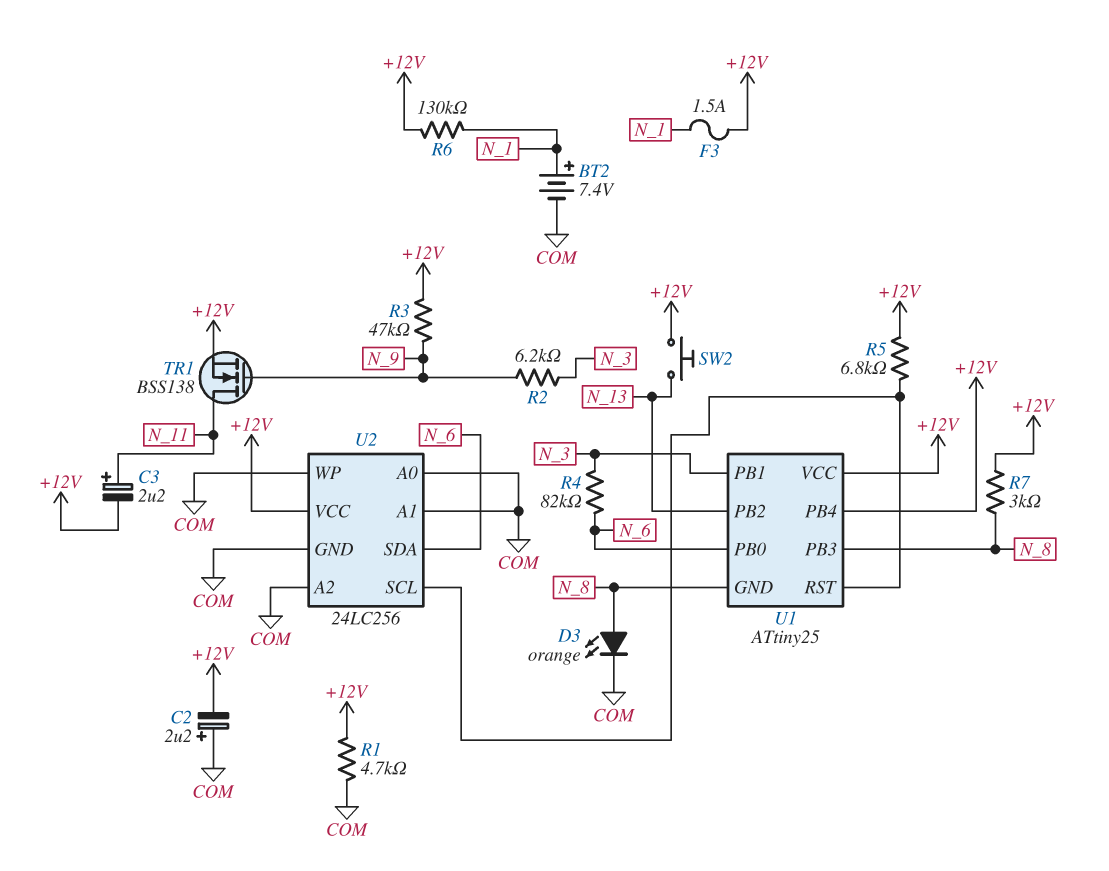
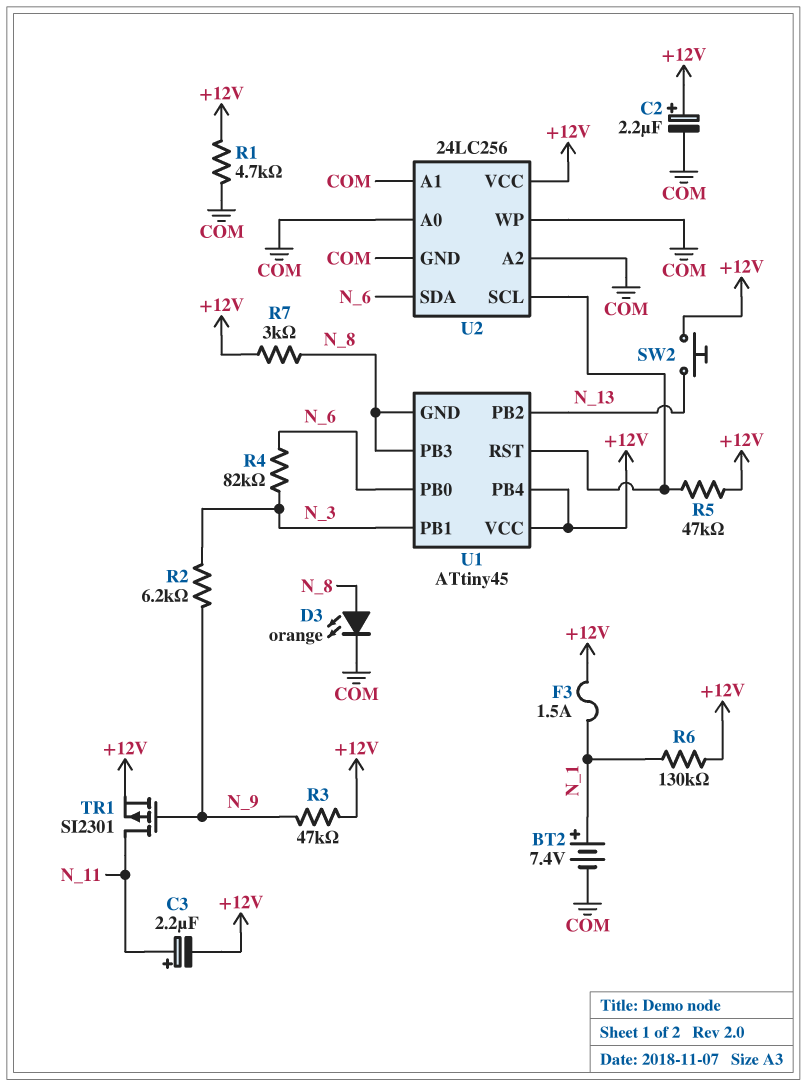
C2: 2.2uF (plus COM, minus +12V) -> 2.2uF (plus +12V, minus COM)
R5: 6.8k (+12V, U1/RST) -> 47k (+12V, U1/RST)
TR1: NMOS BSS138 (G N_9, D N_11, S +12V) -> PMOS SI2301 (G N_9, D N_11, S +12V)
U1: ATtiny25 -> ATtiny45

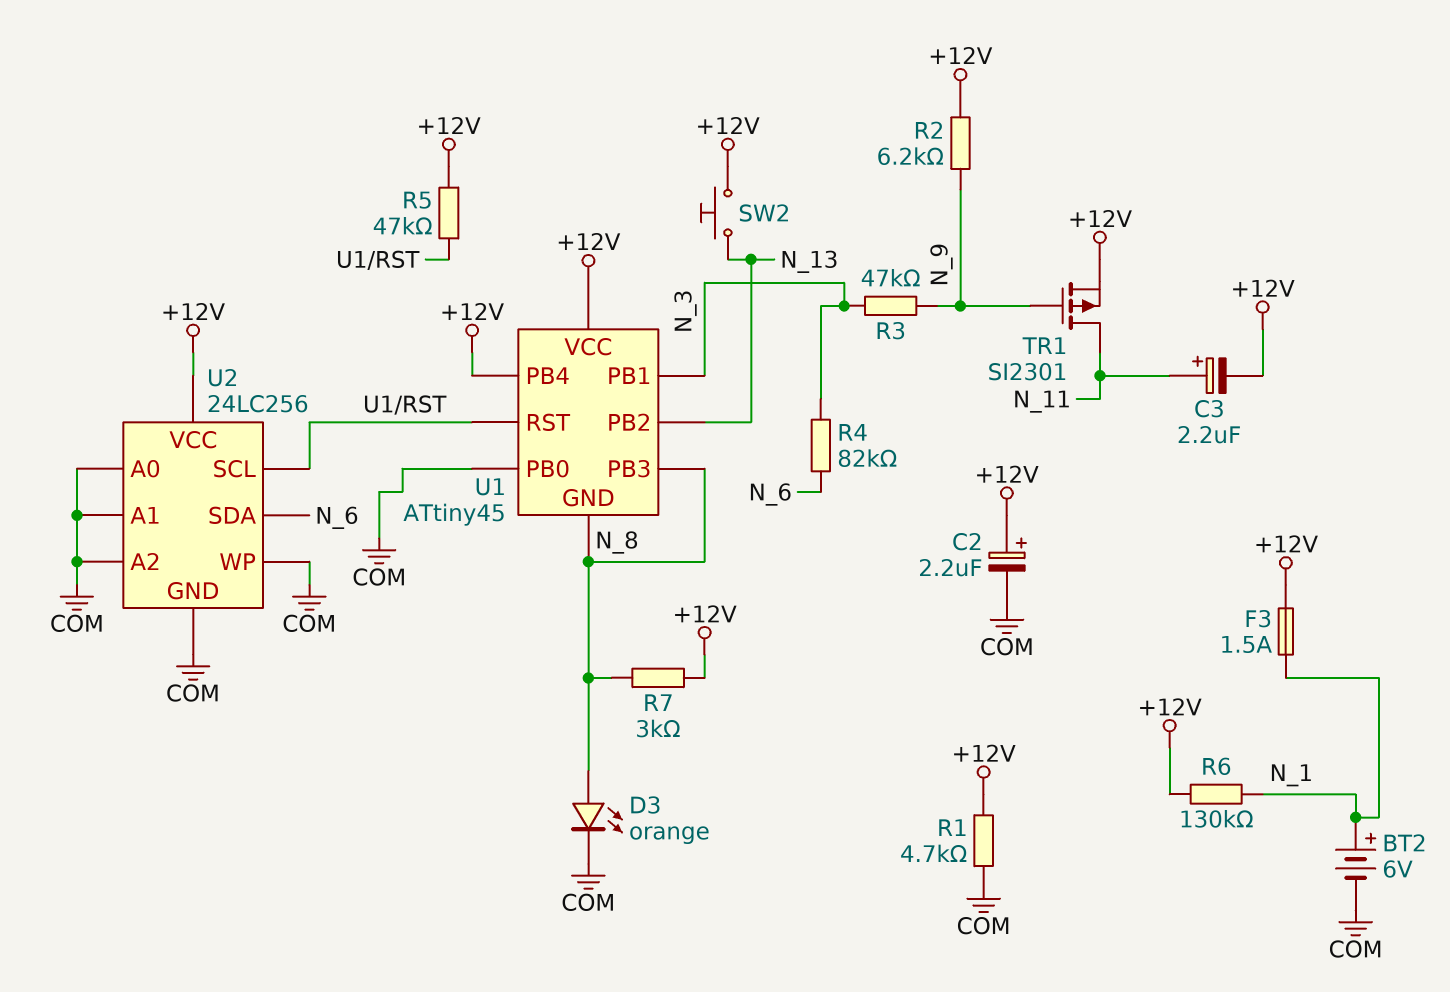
BT2: 7.4V (plus N_1, minus COM) -> 6V (plus N_1, minus COM)
R2: 6.2k (N_3, N_9) -> 6.2k (+12V, N_9)
R3: 47k (+12V, N_9) -> 47k (N_3, N_9)
U1 pin PB0: N_6 -> COM

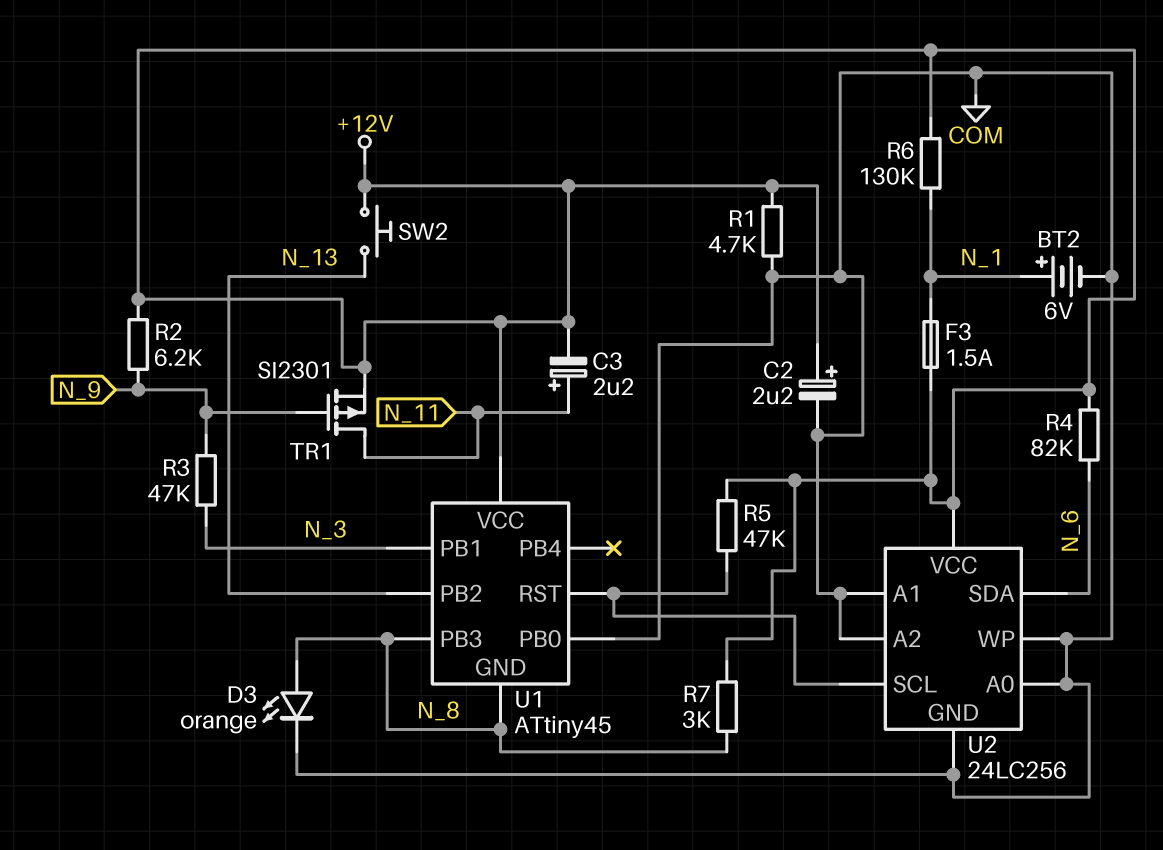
R4: 82k (N_3, N_6) -> 82k (+12V, N_6)
U1 pin PB4: +12V -> none

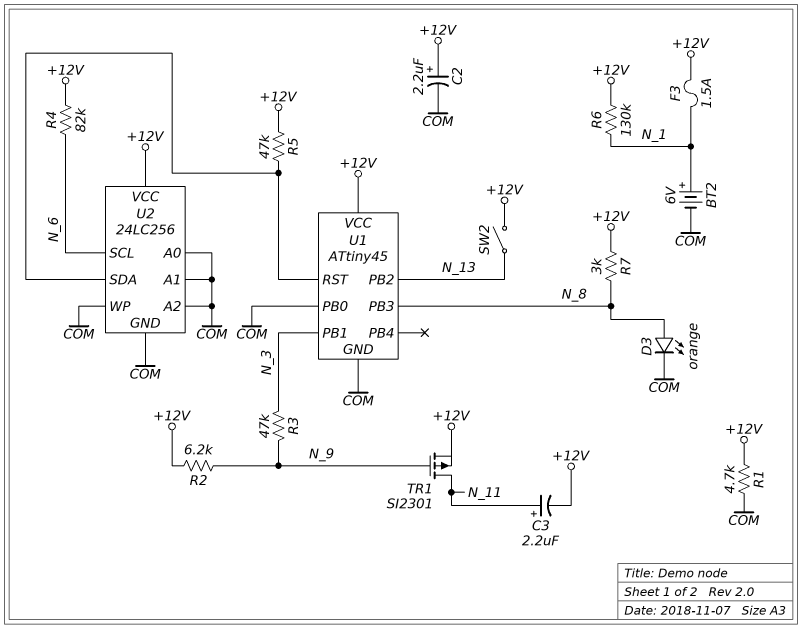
SW2: button (+12V, N_13) -> switch (+12V, N_13)
U1 pin GND: N_8 -> COM
U2 pin SCL: U1/RST -> N_6
U2 pin SDA: N_6 -> U1/RST

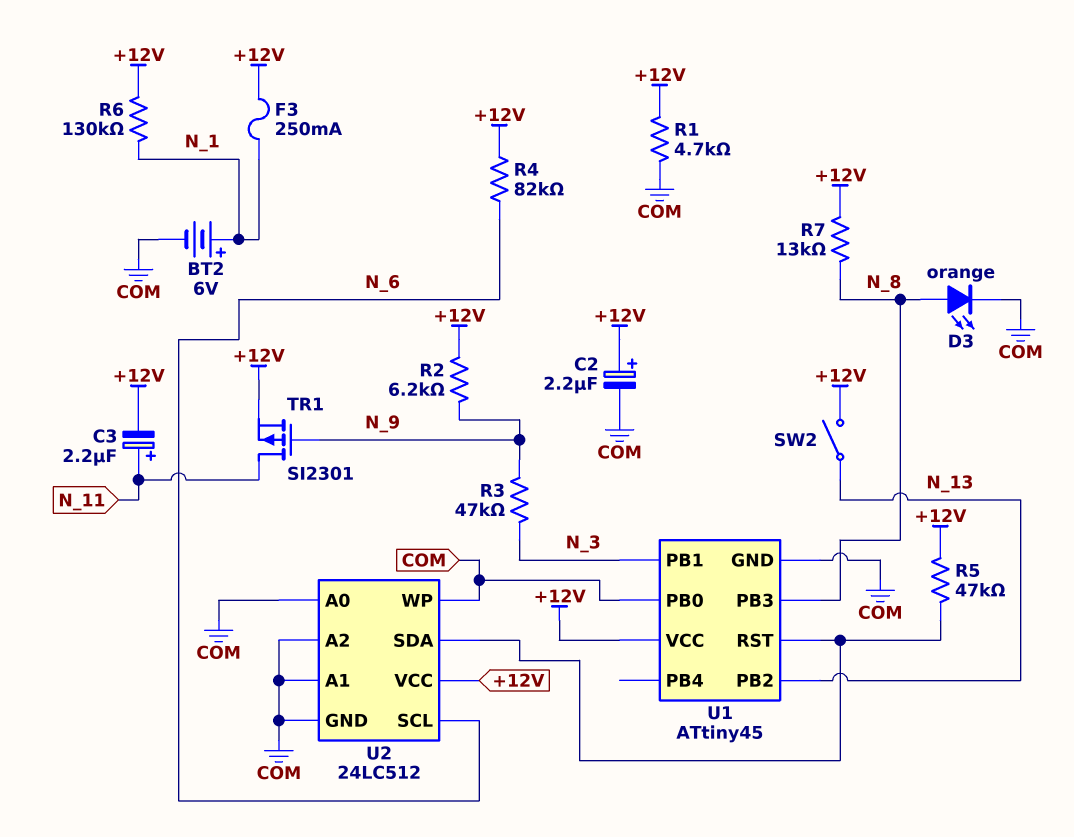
F3: 1.5A (+12V, N_1) -> 250mA (+12V, N_1)
R7: 3k (+12V, N_8) -> 13k (+12V, N_8)
U2: 24LC256 -> 24LC512

